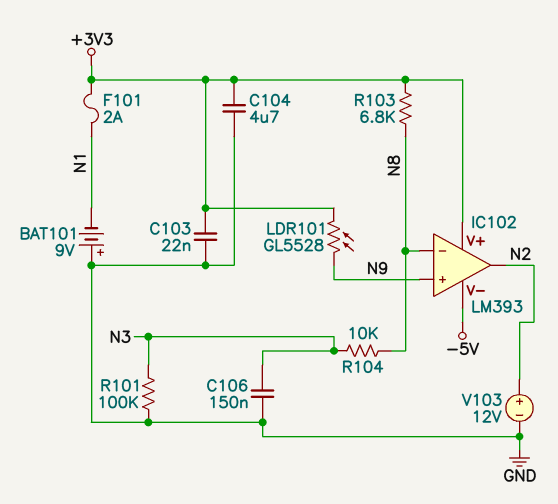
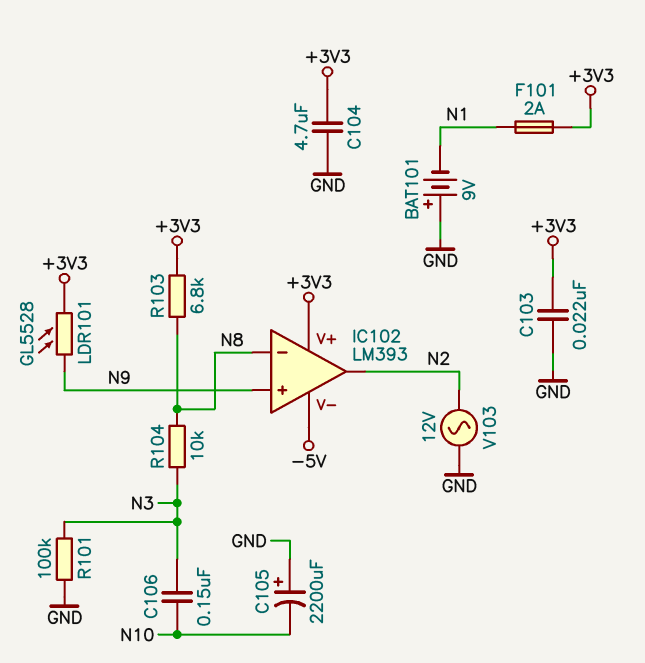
C105: none -> 2200uF (plus GND, minus N10)
C106: 150nF (GND, N3) -> 150nF (N3, N10)
V103: 12V (plus N2, minus GND) -> AC 12V (GND, N2)

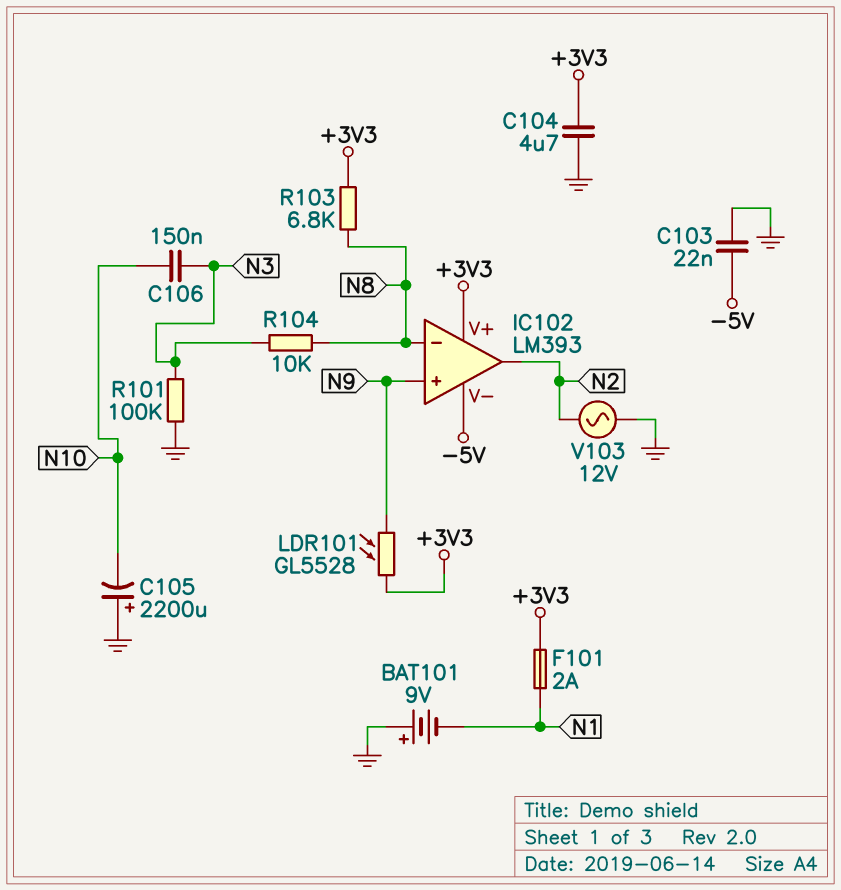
C103: 22nF (+3V3, GND) -> 22nF (-5V, GND)

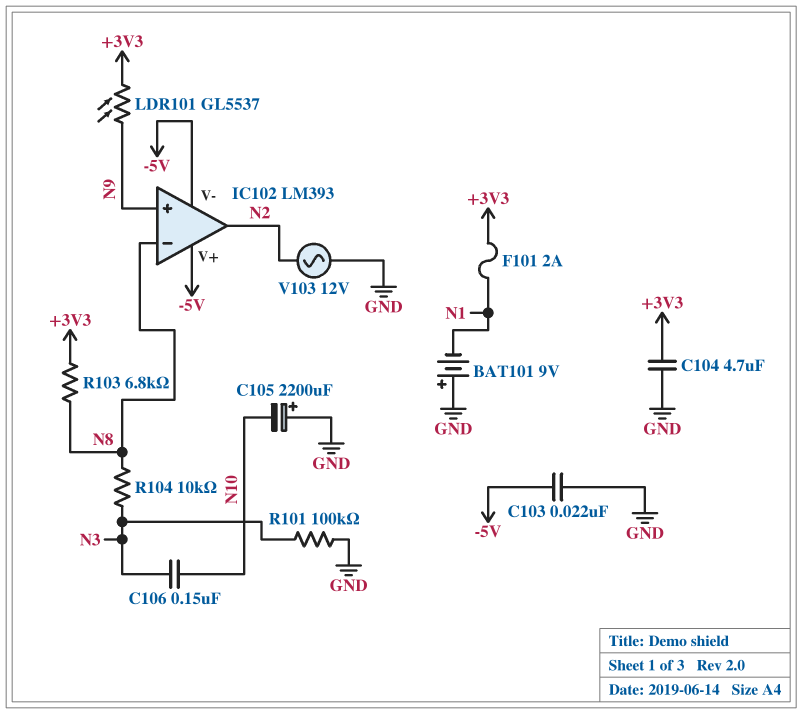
IC102 pin V+: +3V3 -> -5V
LDR101: GL5528 (+3V3, N9) -> GL5537 (+3V3, N9)

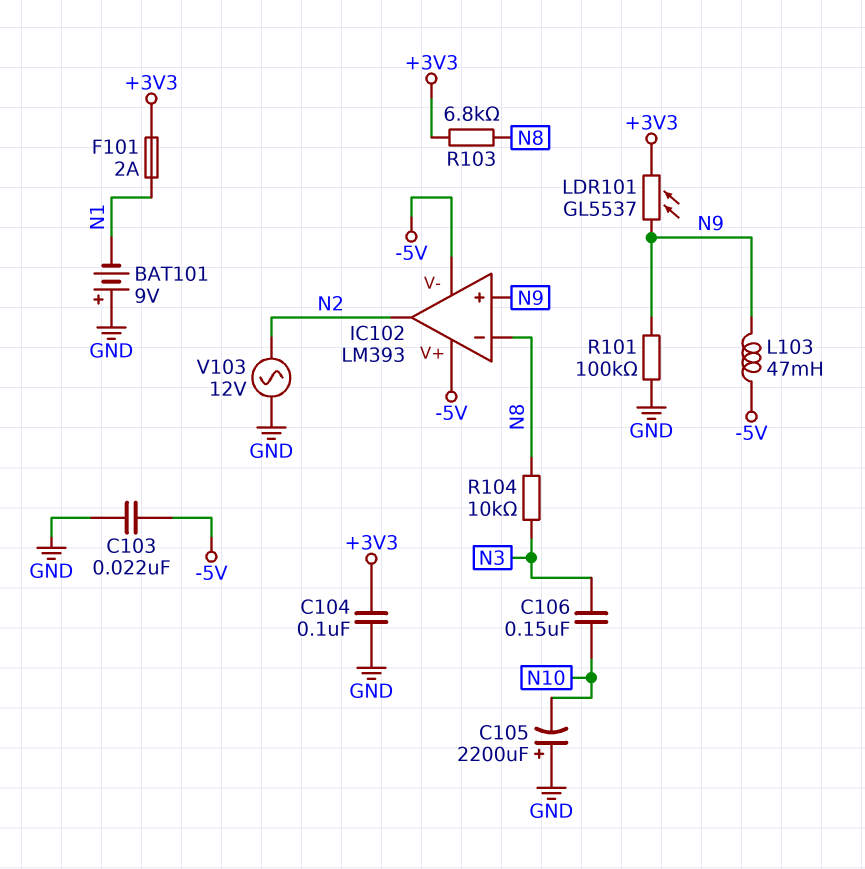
C104: 4.7uF (+3V3, GND) -> 100nF (+3V3, GND)
L103: none -> 47mH (-5V, N9)
R101: 100k (GND, N3) -> 100k (GND, N9)

